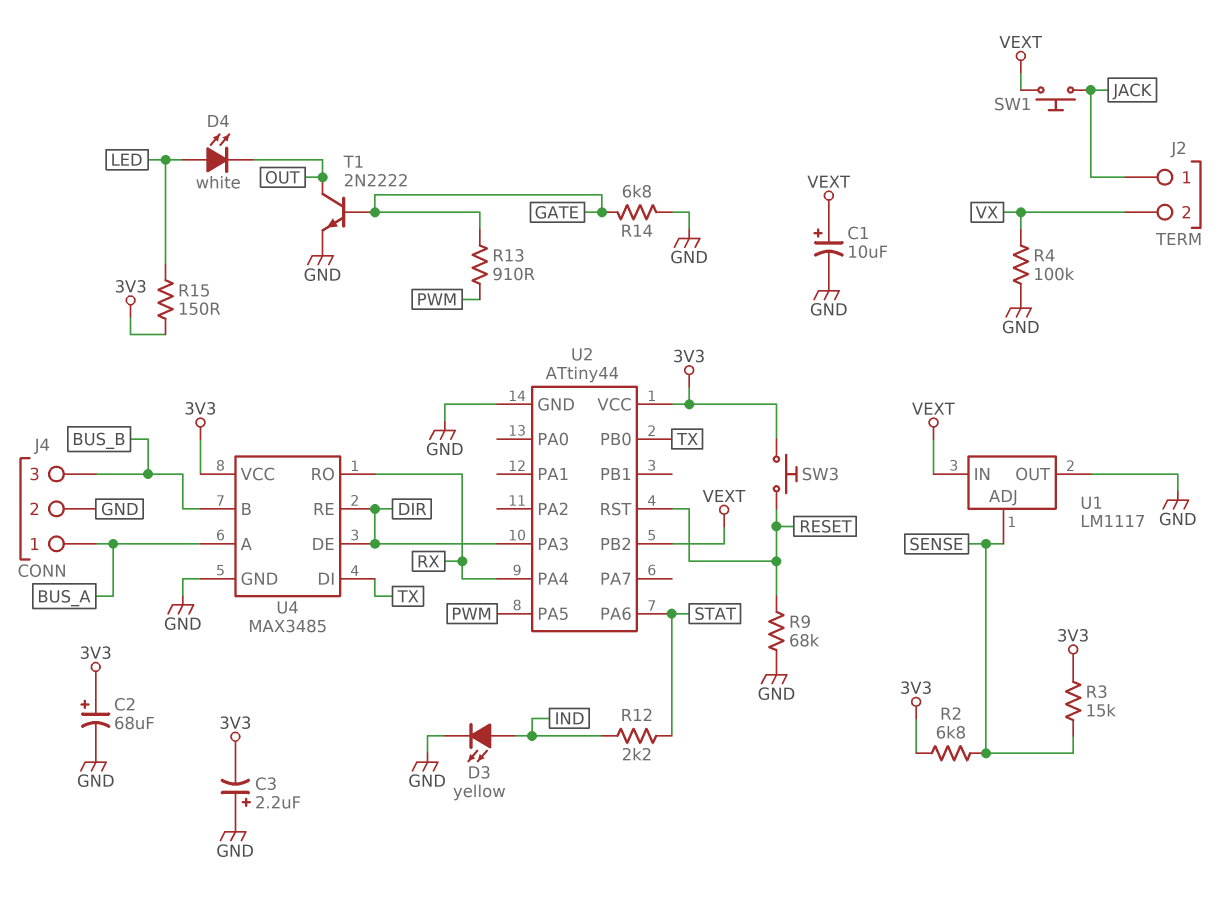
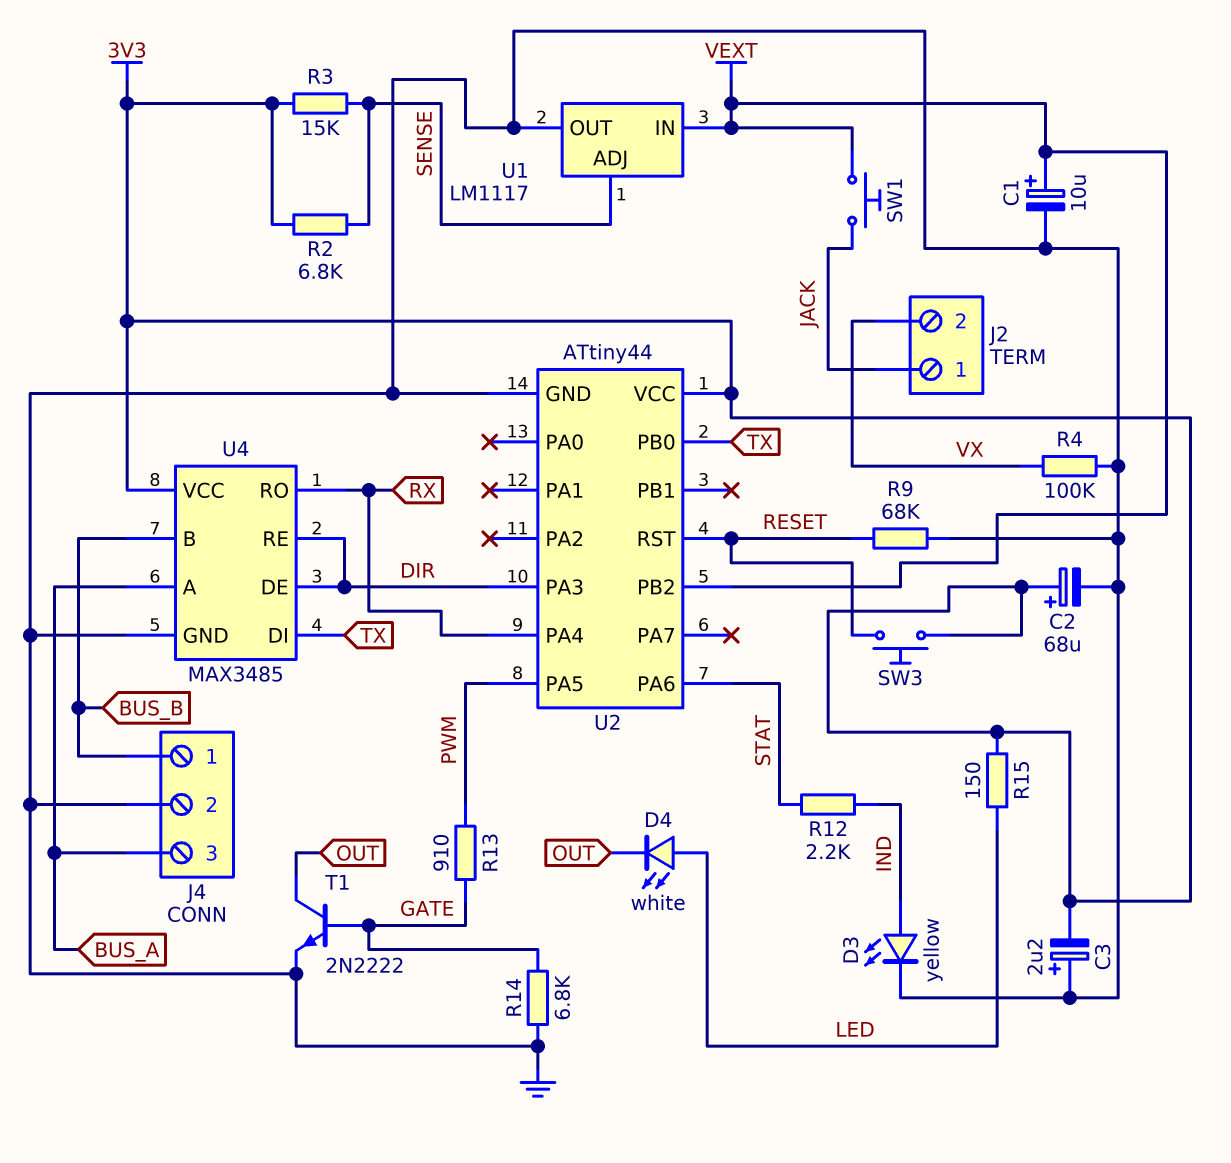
J4 pin 1: BUS_A -> BUS_B
J4 pin 3: BUS_B -> BUS_A

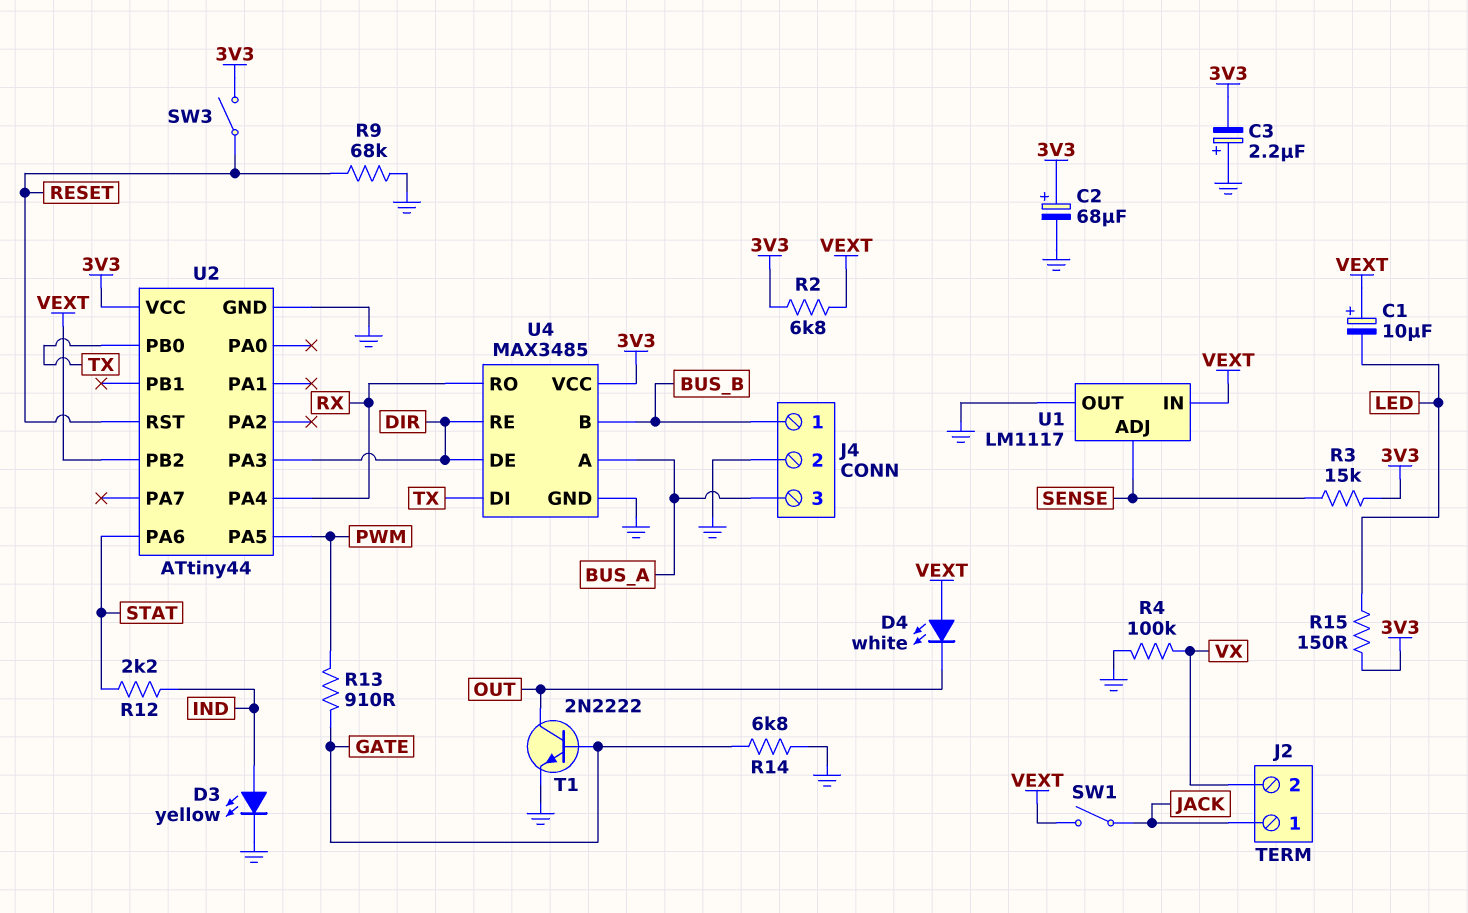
C1: 10uF (plus VEXT, minus GND) -> 10uF (plus VEXT, minus LED)
D4: LED white (A LED, K OUT) -> LED white (A VEXT, K OUT)
R2: 6.8k (3V3, SENSE) -> 6.8k (3V3, VEXT)
SW1: button (JACK, VEXT) -> switch (JACK, VEXT)
SW3: button (3V3, RESET) -> switch (3V3, RESET)

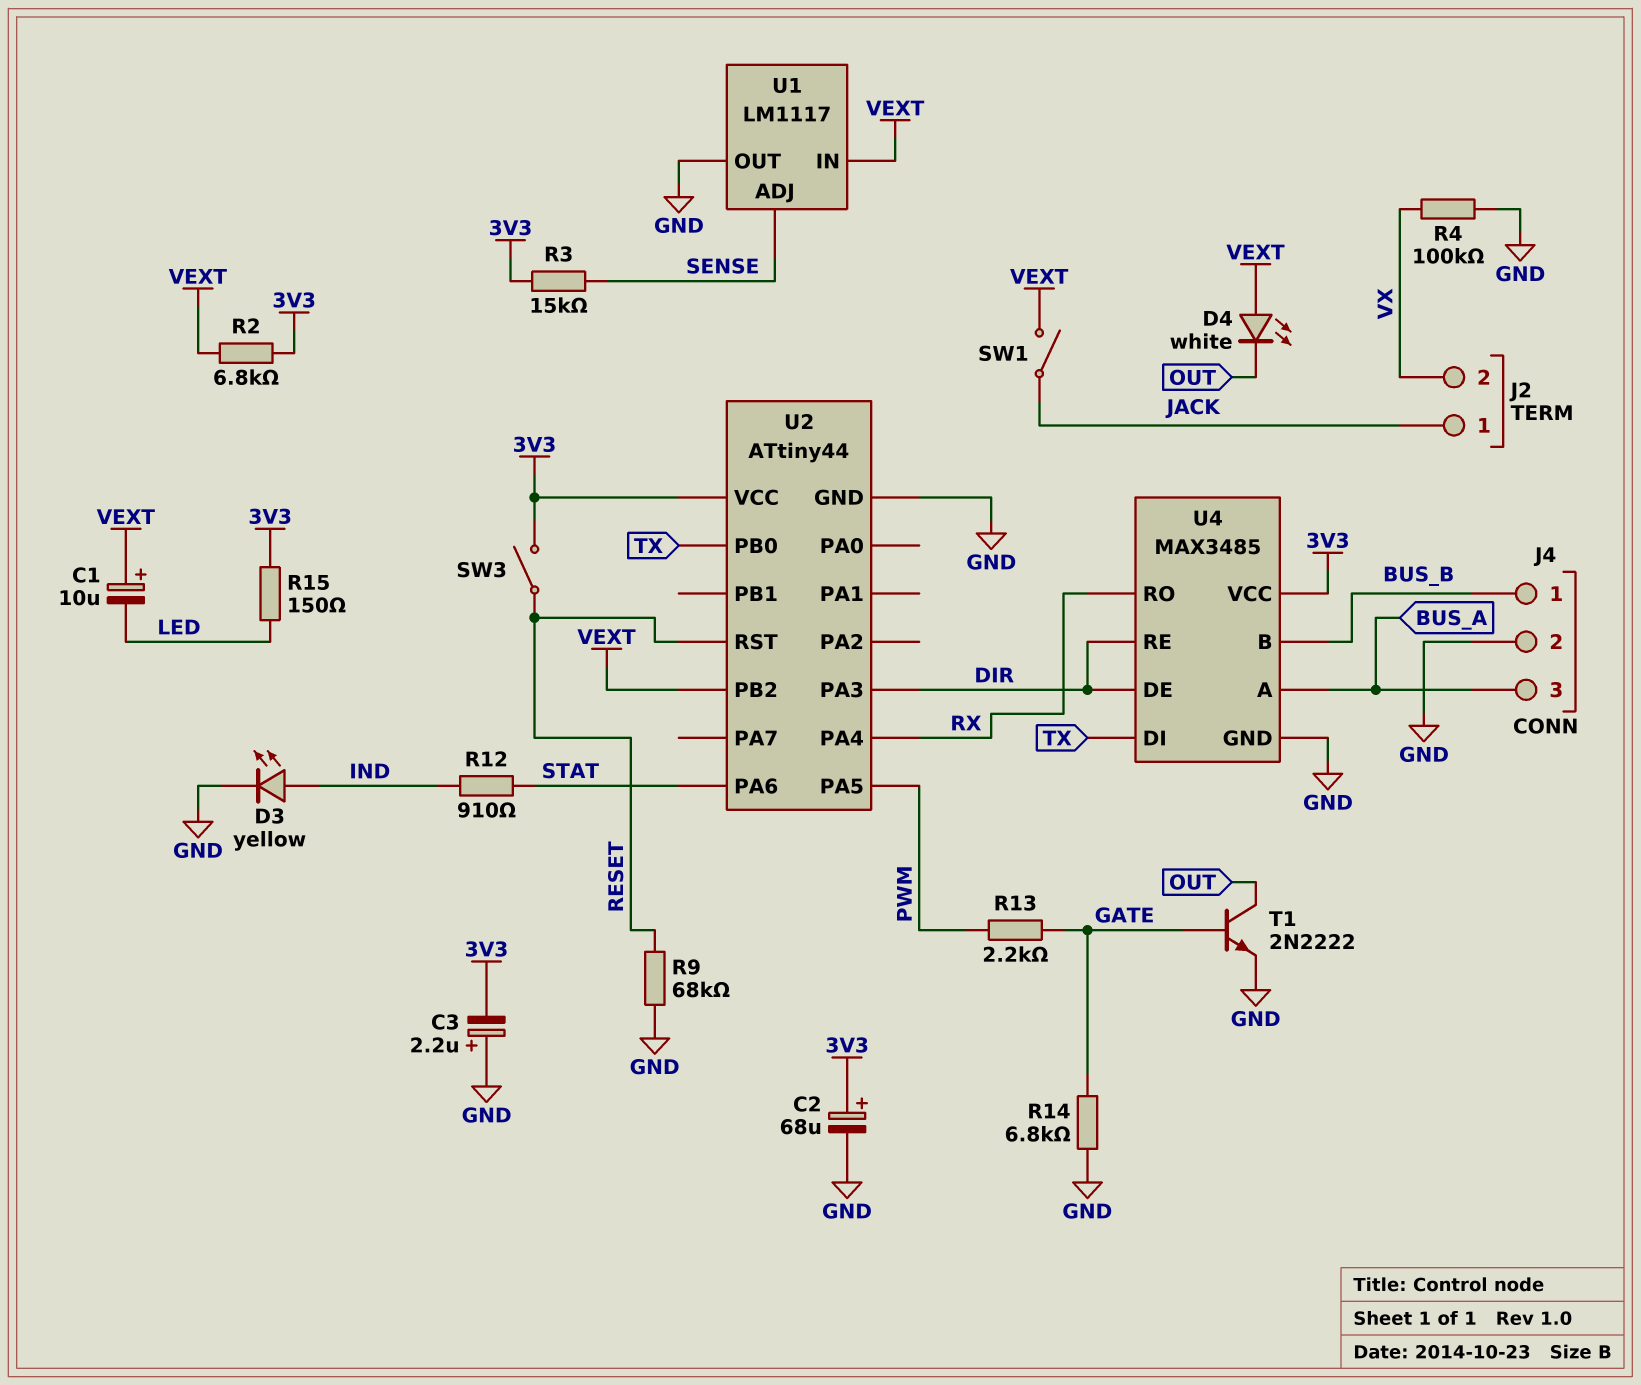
R12: 2.2k (IND, STAT) -> 910 (IND, STAT)
R13: 910 (GATE, PWM) -> 2.2k (GATE, PWM)

